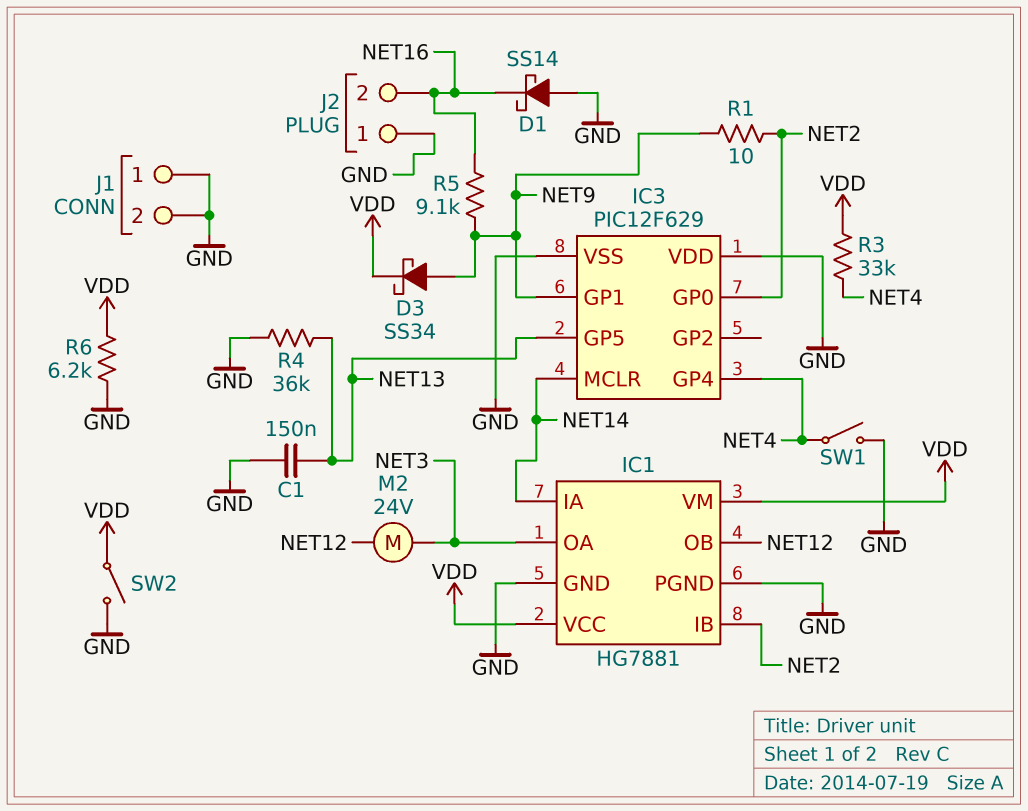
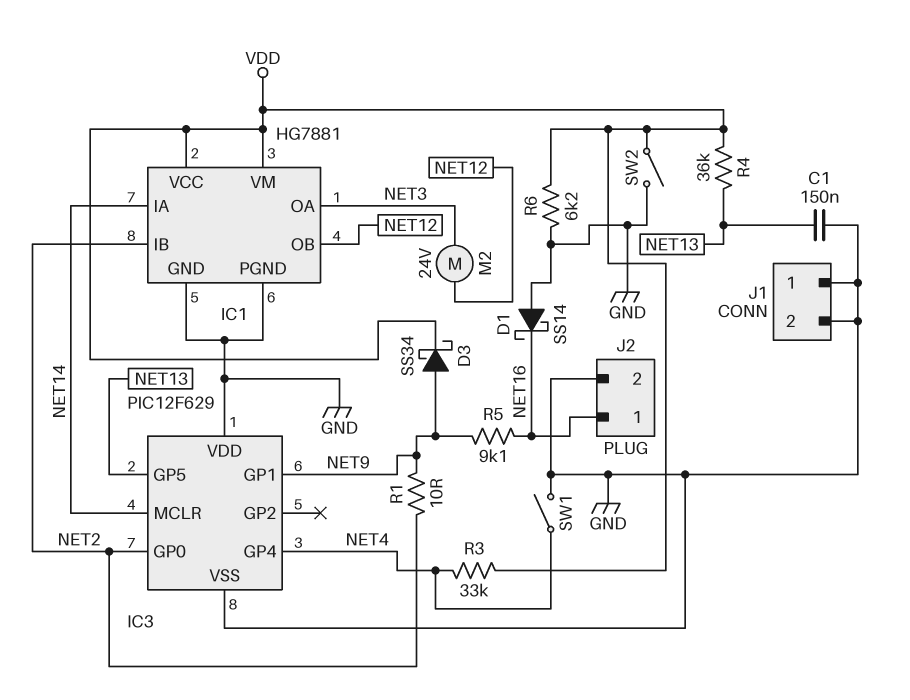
J2 pin 1: GND -> NET16
J2 pin 2: NET16 -> GND
R4: 36k (GND, NET13) -> 36k (NET13, VDD)

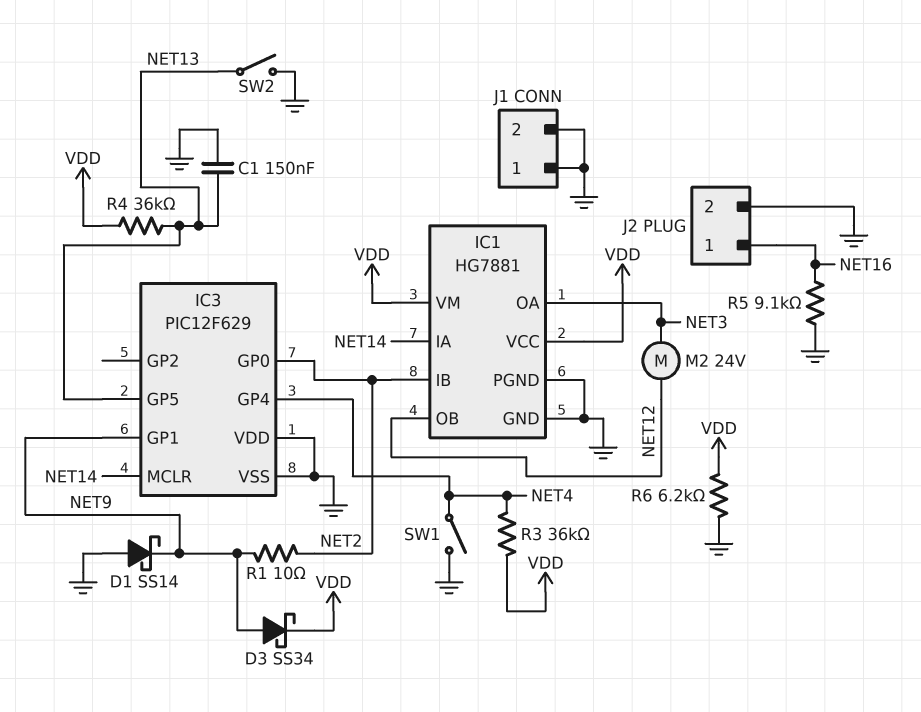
D1: schottky SS14 (A GND, K NET16) -> schottky SS14 (A GND, K NET9)
R3: 33k (NET4, VDD) -> 36k (NET4, VDD)
R5: 9.1k (NET9, NET16) -> 9.1k (GND, NET16)
SW2: switch (GND, VDD) -> switch (GND, NET13)

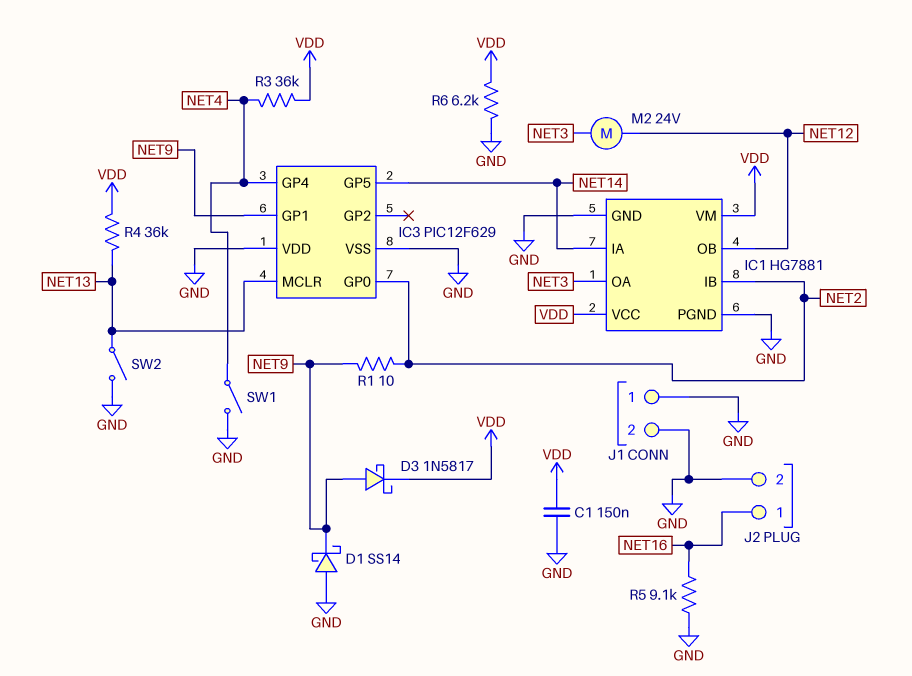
C1: 150nF (GND, NET13) -> 150nF (GND, VDD)
D3: schottky SS34 (A NET9, K VDD) -> schottky 1N5817 (A NET9, K VDD)
IC3 pin GP5: NET13 -> NET14
IC3 pin MCLR: NET14 -> NET13

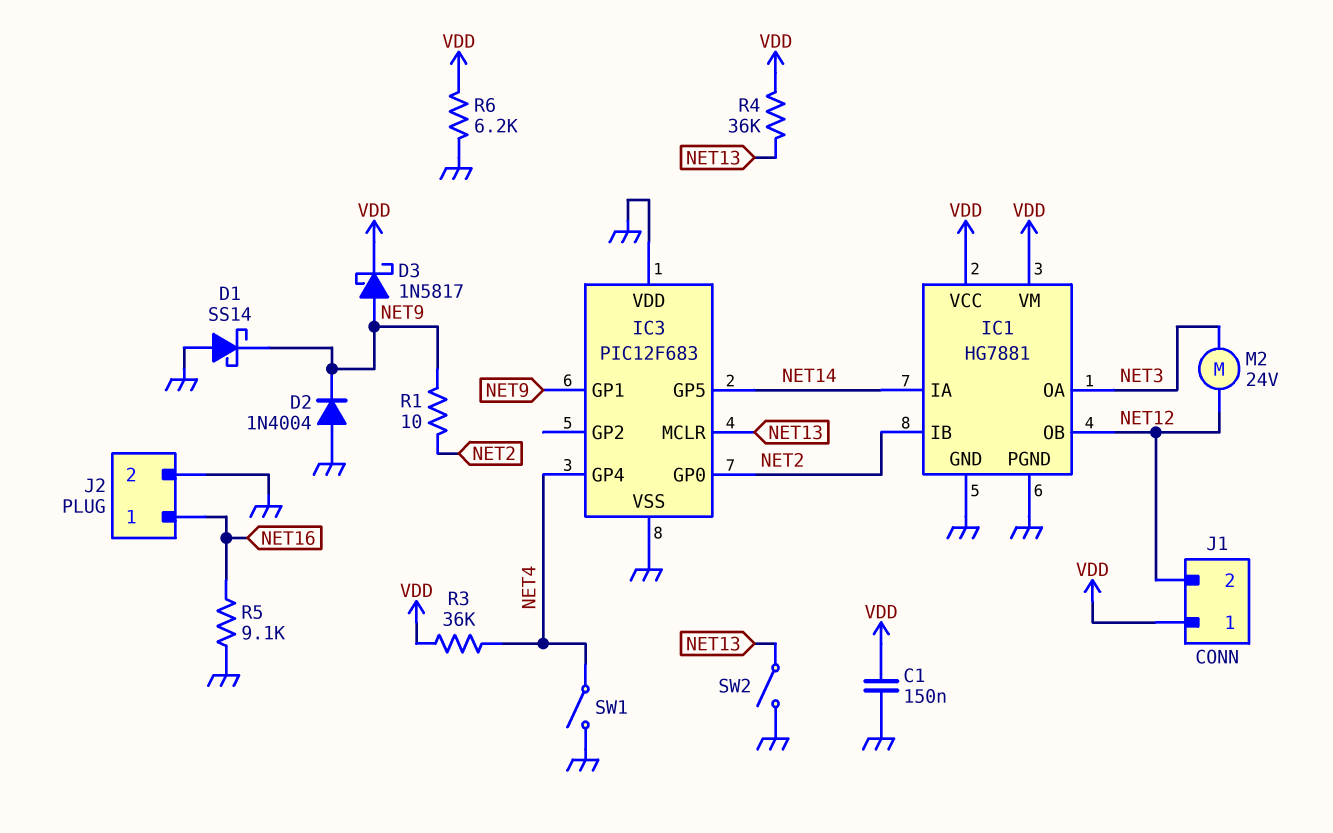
D2: none -> diode 1N4004 (A GND, K NET9)
IC3: PIC12F629 -> PIC12F683
J1 pin 1: GND -> VDD
J1 pin 2: GND -> NET12

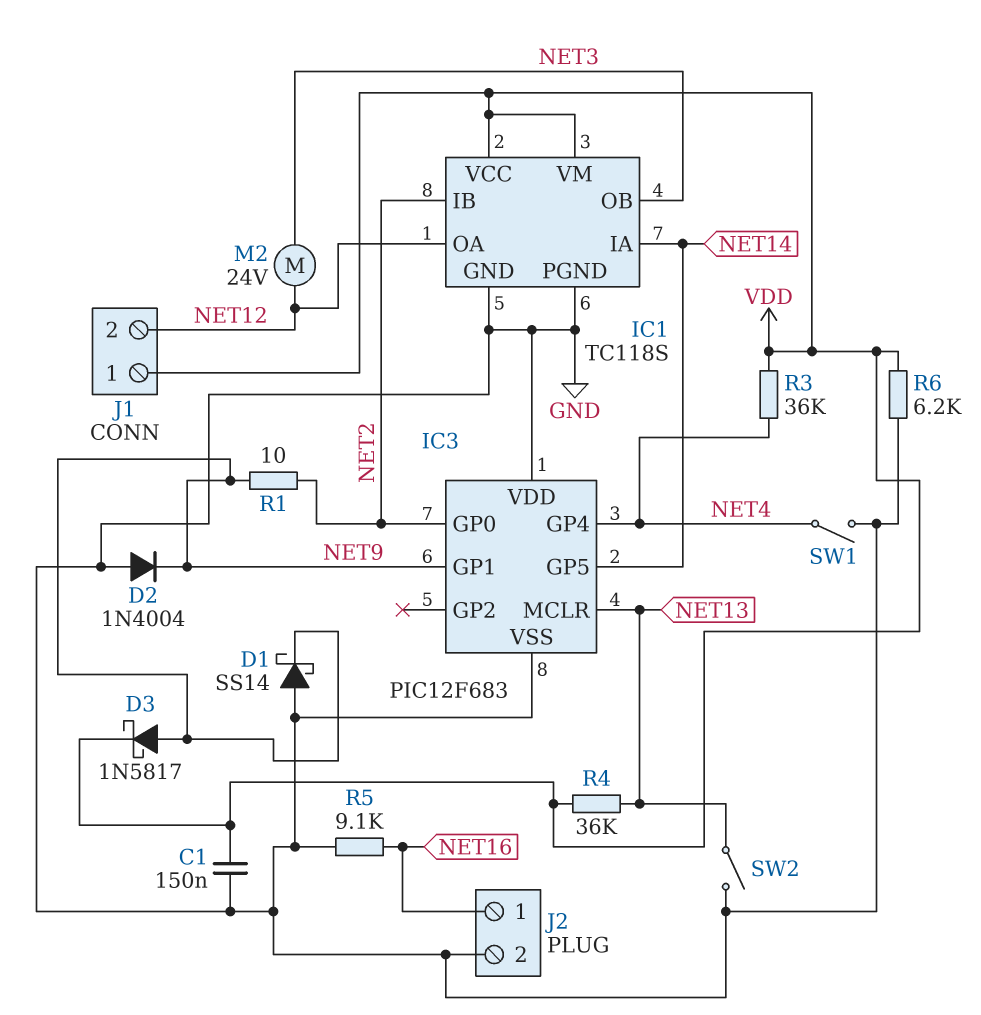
IC1: HG7881 -> TC118S
IC1 pin OA: NET3 -> NET12
IC1 pin OB: NET12 -> NET3

